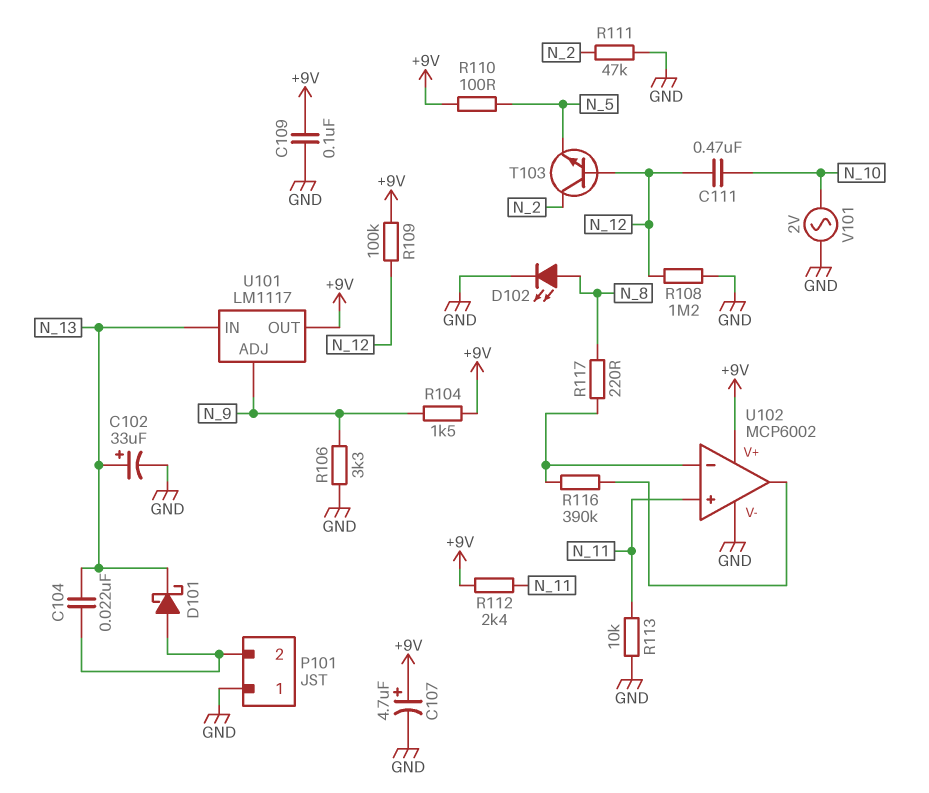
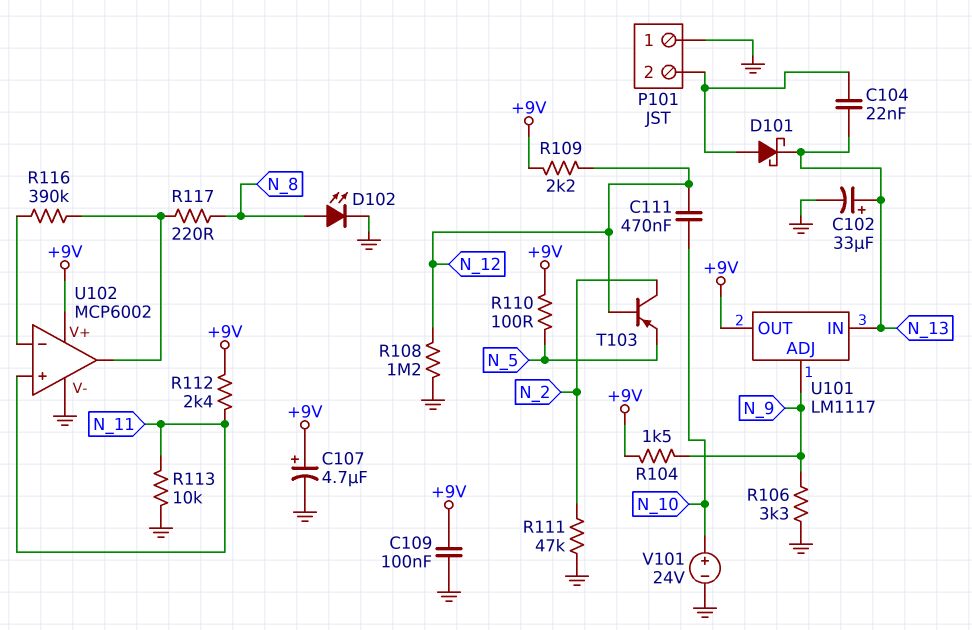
R109: 100k (+9V, N_12) -> 2.2k (+9V, N_12)
R117: 220 (N_8, U102/in-) -> 220 (N_8, U102/out)
T103: NPN (B N_12, C N_2, E N_5) -> PNP (B N_12, C N_2, E N_5)
V101: AC 2V (GND, N_10) -> 24V (plus N_10, minus GND)

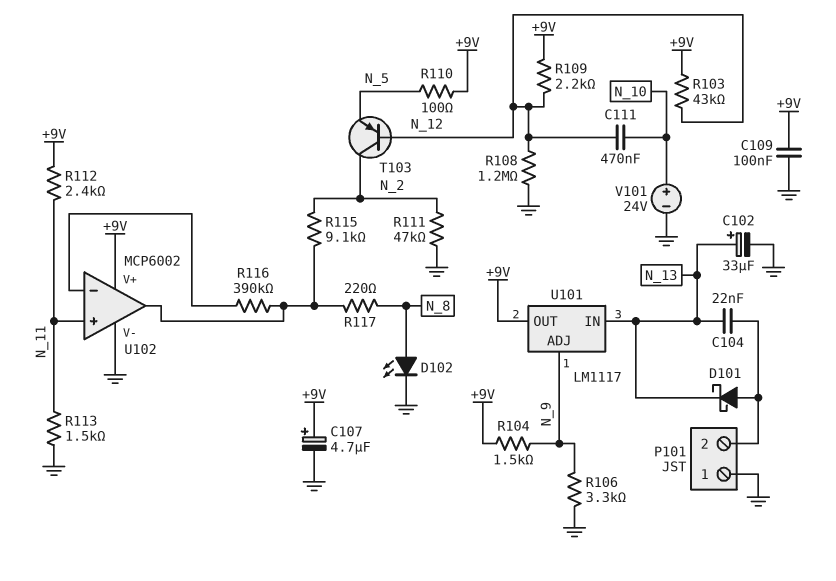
R103: none -> 43k (+9V, N_12)
R113: 10k (GND, N_11) -> 1.5k (GND, N_11)
R115: none -> 9.1k (N_2, U102/out)

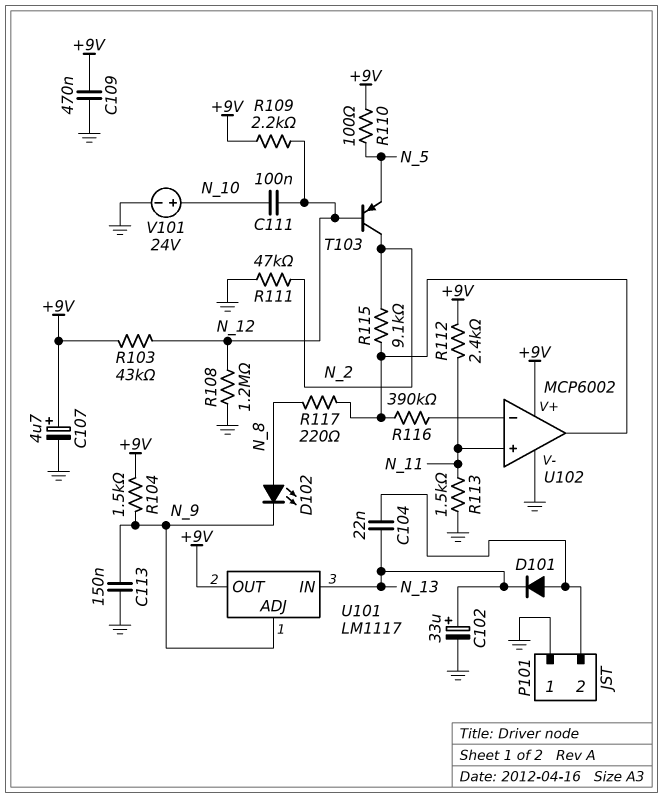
C109: 100nF (+9V, GND) -> 470nF (+9V, GND)
C111: 470nF (N_10, N_12) -> 100nF (N_10, N_12)
C113: none -> 150nF (GND, N_9)
D101: schottky (A P101/2, K N_13) -> diode (A P101/2, K N_13)
D102: LED (A N_8, K GND) -> LED (A N_8, K N_9)
R106: 3.3k (GND, N_9) -> none

